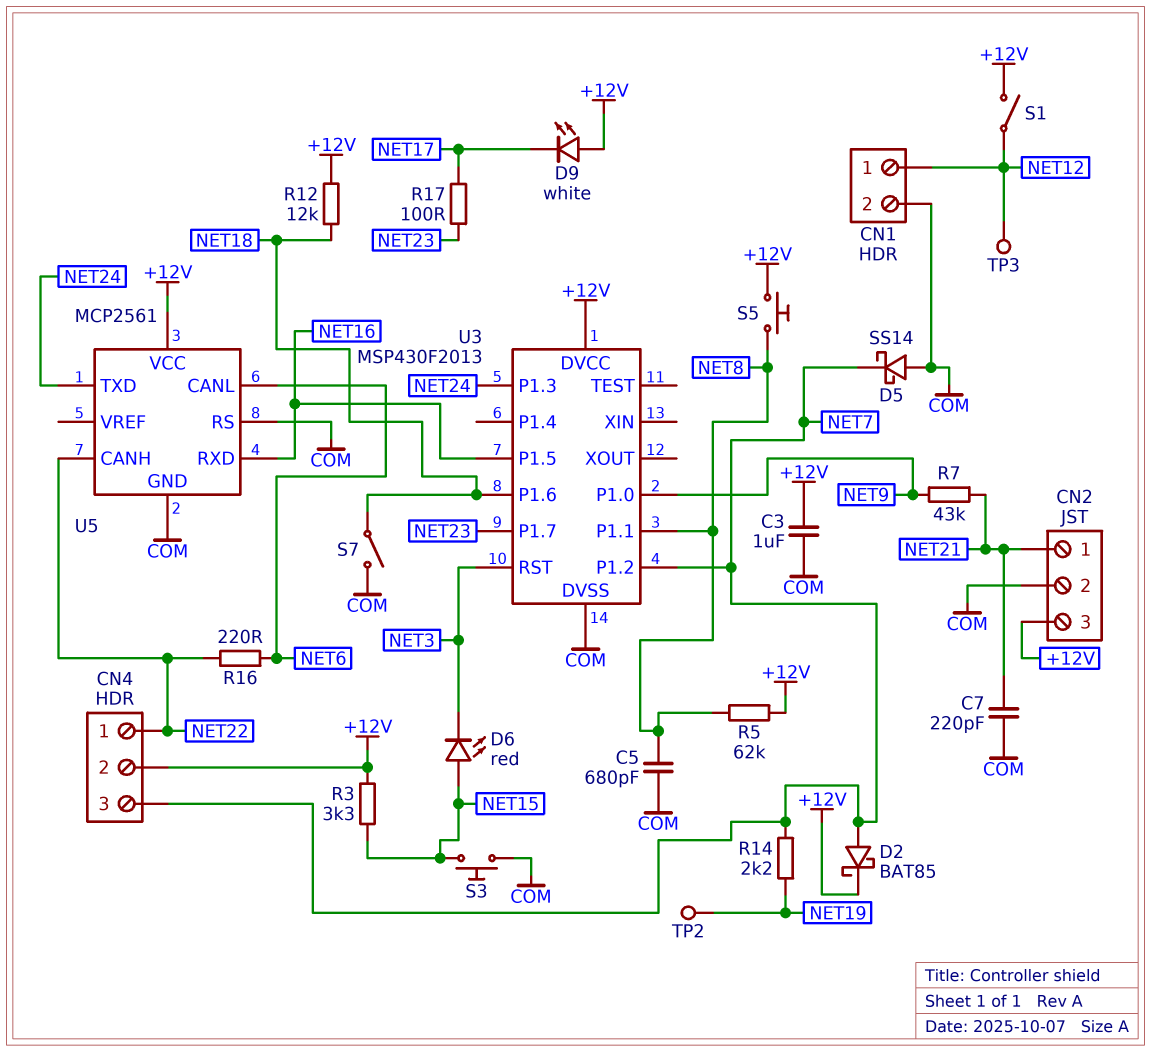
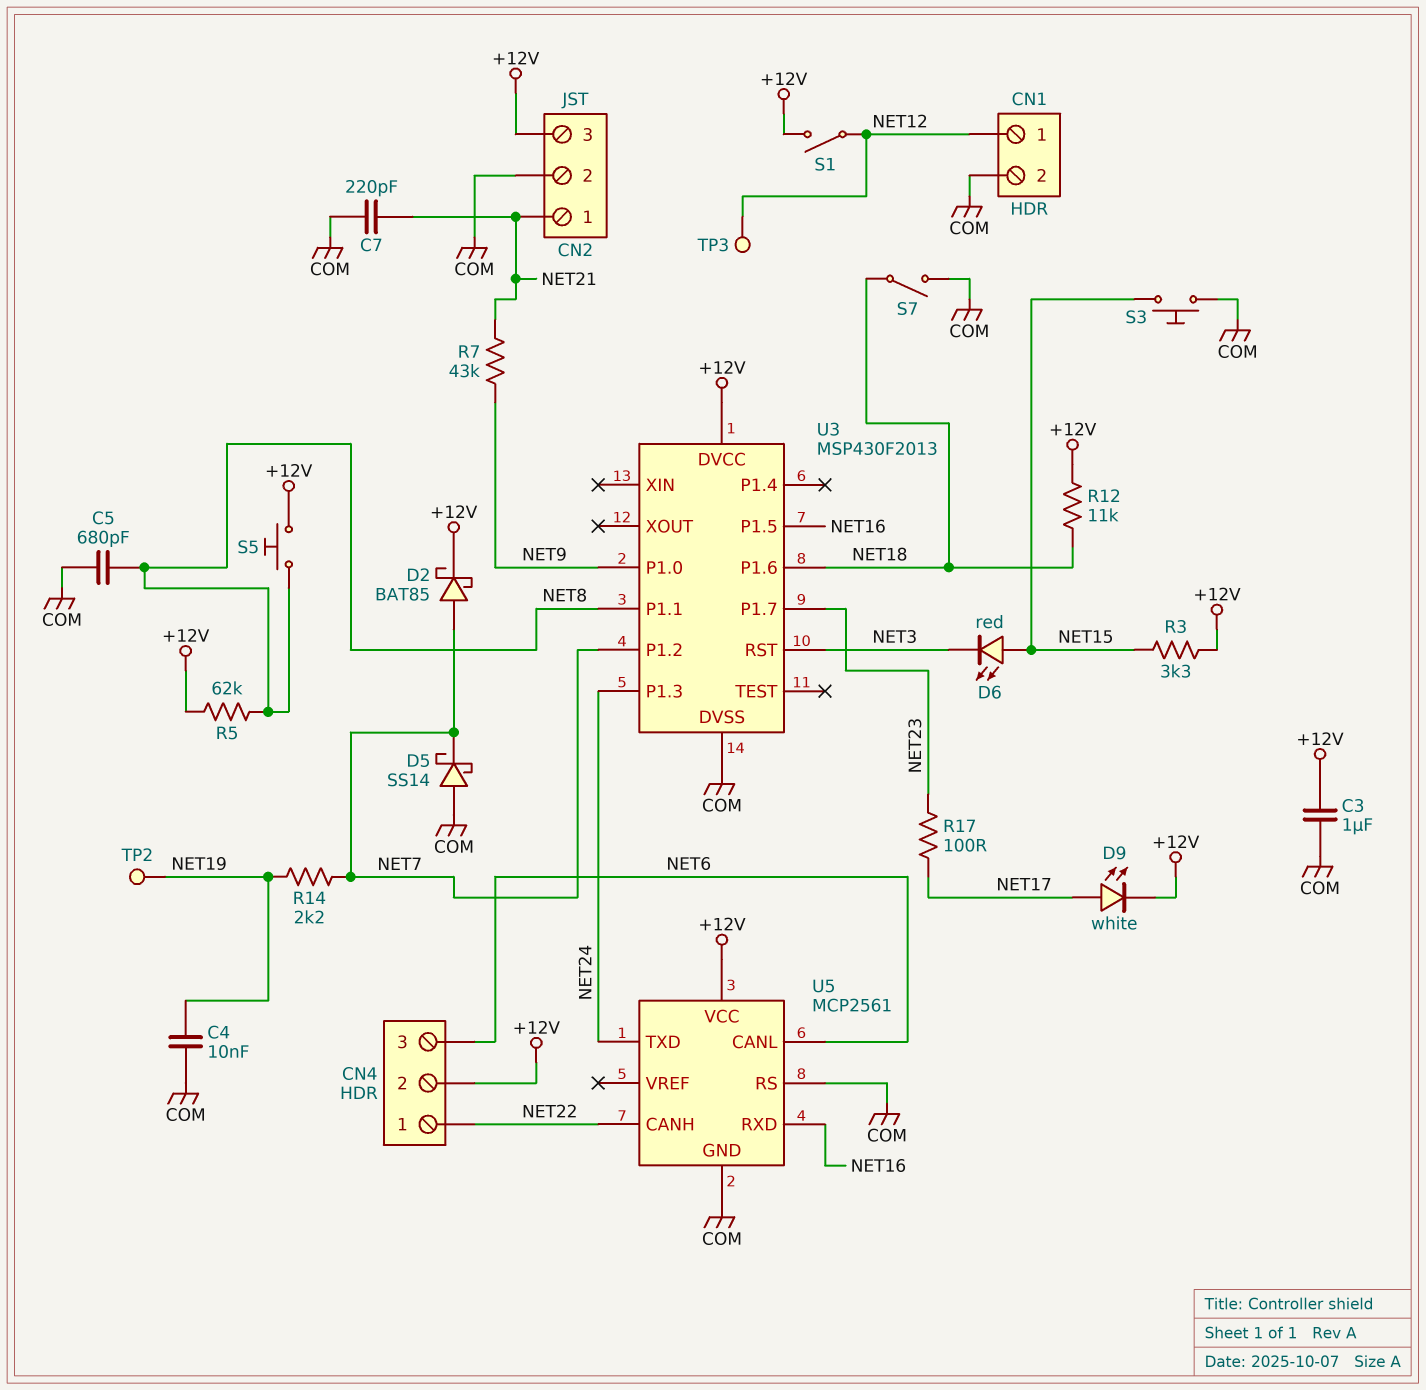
C4: none -> 10nF (COM, NET19)
CN4 pin 3: NET7 -> NET6
D9: LED white (A +12V, K NET17) -> LED white (A NET17, K +12V)
R12: 12k (+12V, NET18) -> 11k (+12V, NET18)
R16: 220 (NET6, NET22) -> none

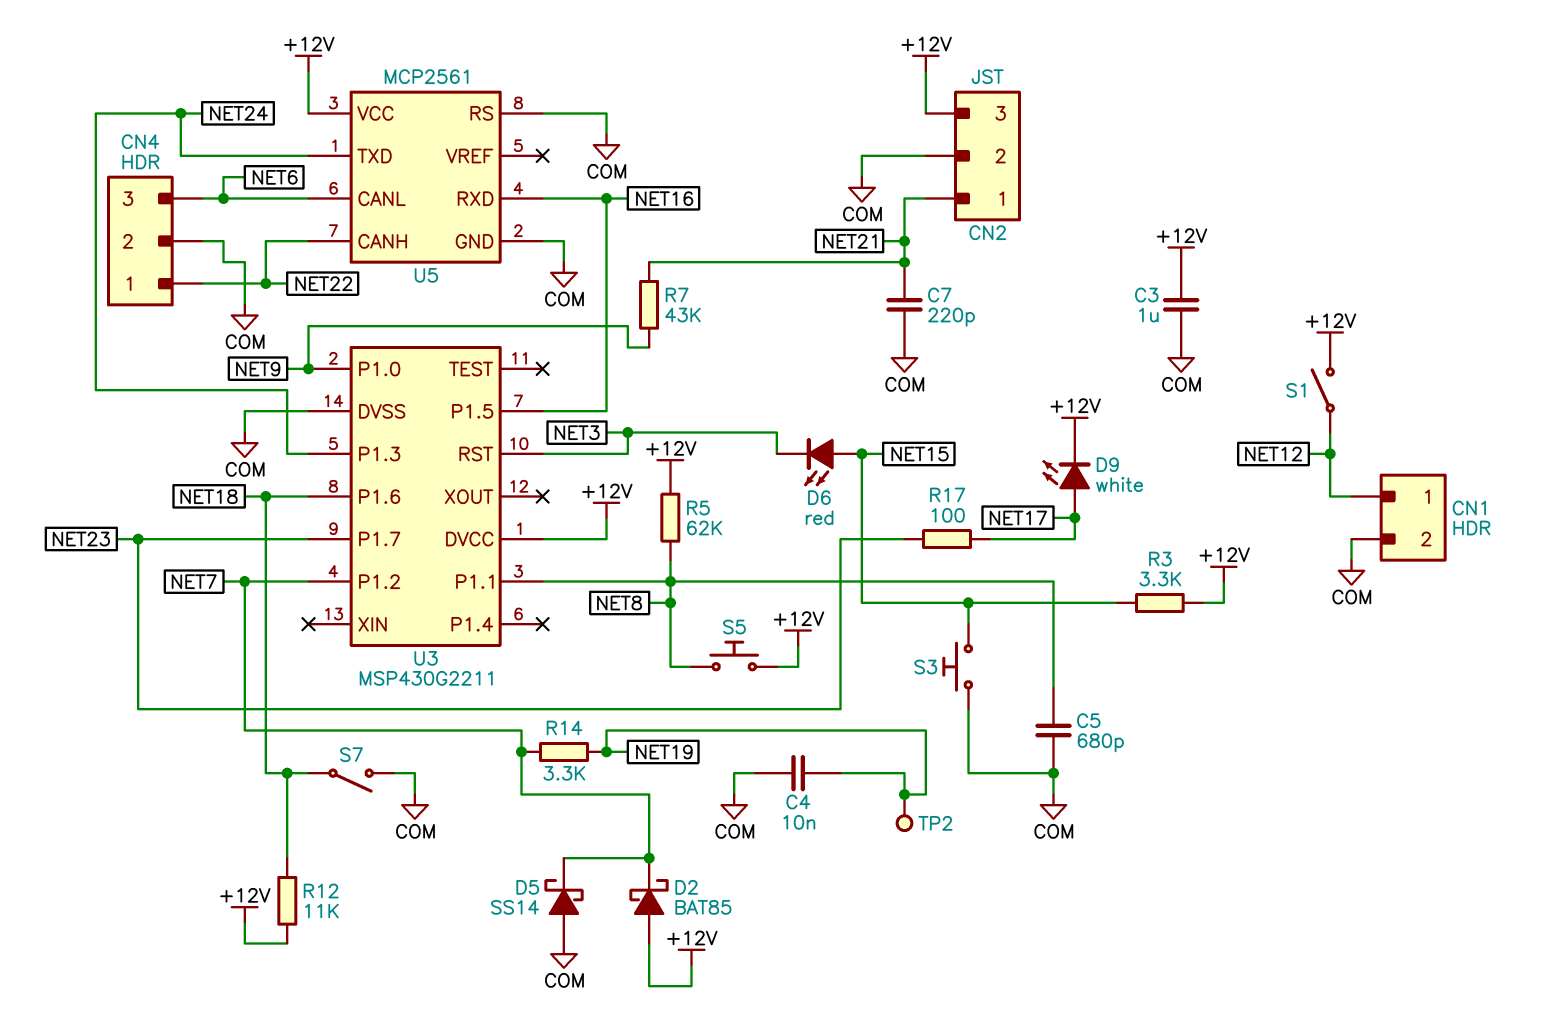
CN4 pin 2: +12V -> COM
D2: schottky BAT85 (A NET7, K +12V) -> schottky BAT85 (A +12V, K NET7)
R14: 2.2k (NET7, NET19) -> 3.3k (NET7, NET19)
TP3: test point (NET12) -> none
U3: MSP430F2013 -> MSP430G2211

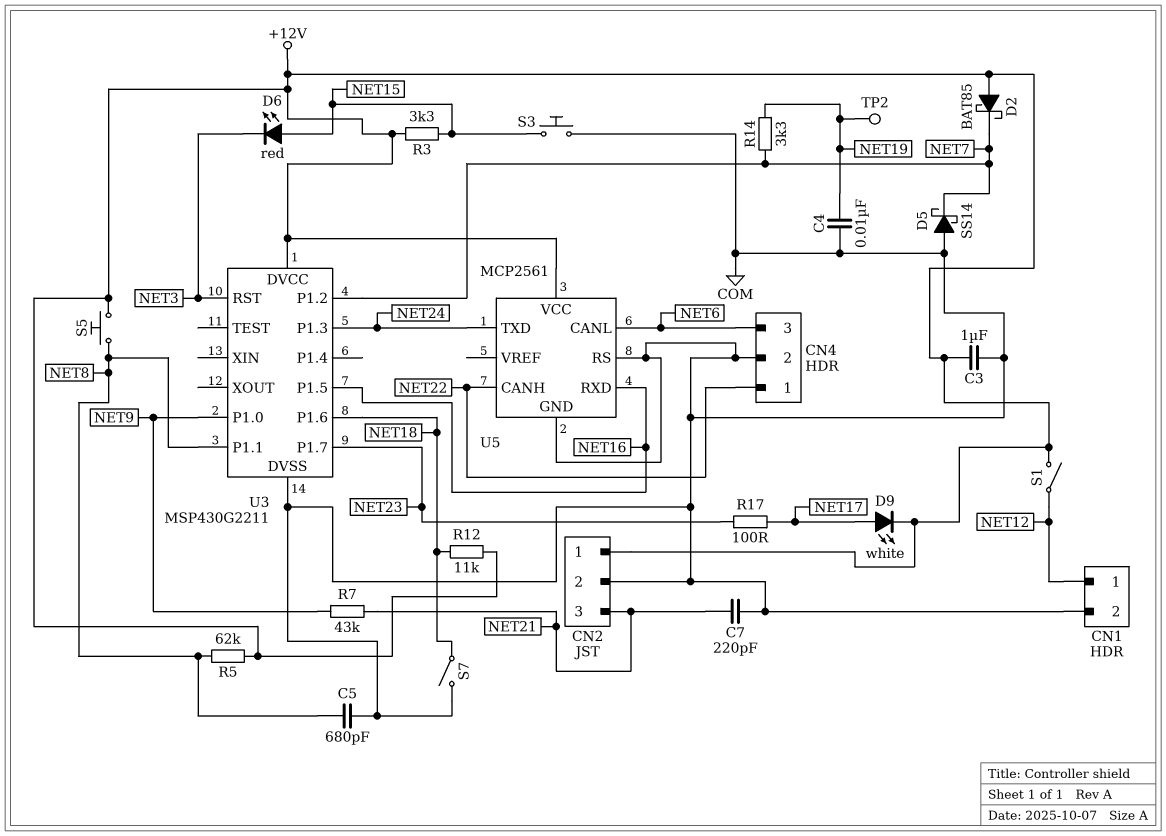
CN2 pin 1: NET21 -> +12V
CN2 pin 3: +12V -> NET21

